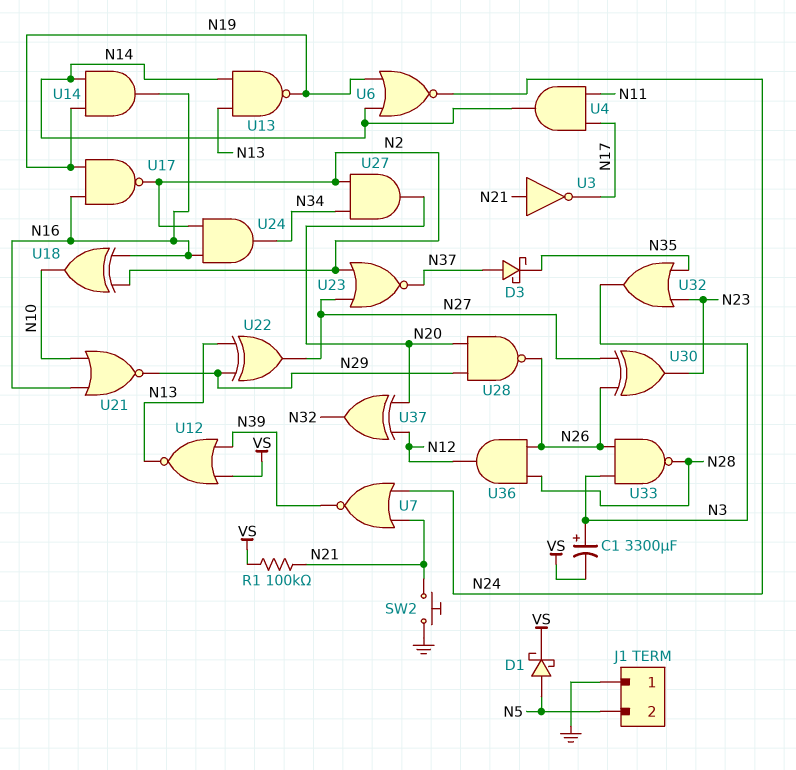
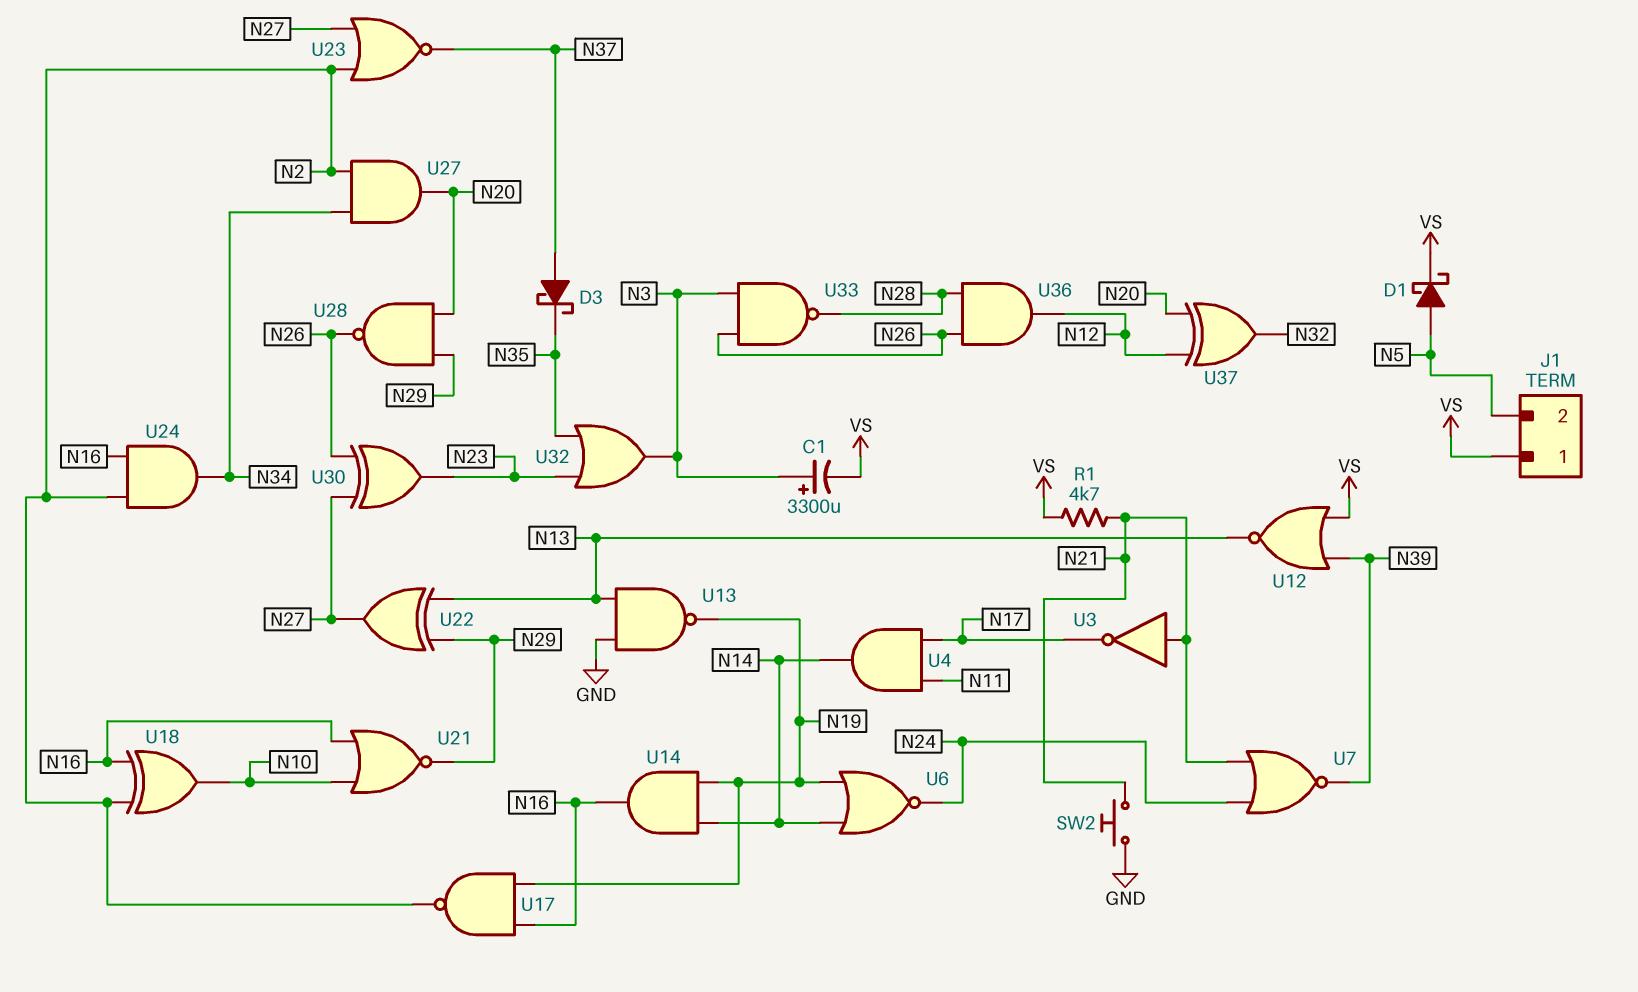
J1 pin 1: GND -> VS
R1: 100k (N21, VS) -> 4.7k (N21, VS)
U13: NAND (in N13, in N14, out N19) -> NAND (in GND, in N13, out N19)

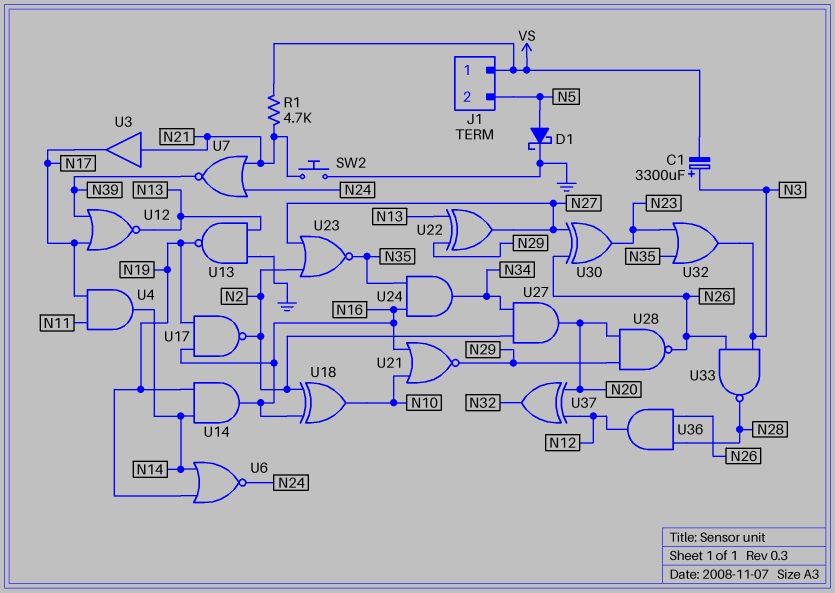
D1: schottky (A N5, K VS) -> schottky (A N5, K GND)
D3: schottky (A N37, K N35) -> none
U3: NOT (in N21, out N17) -> buffer (in N21, out N17)
U12: NOR (in N39, in VS, out N13) -> NOR (in N17, in N39, out N13)
U23: NOR (in N2, in N27, out N37) -> NOR (in N2, in N27, out N35)
U24: AND (in N2, in N16, out N34) -> AND (in N16, in N35, out N34)

